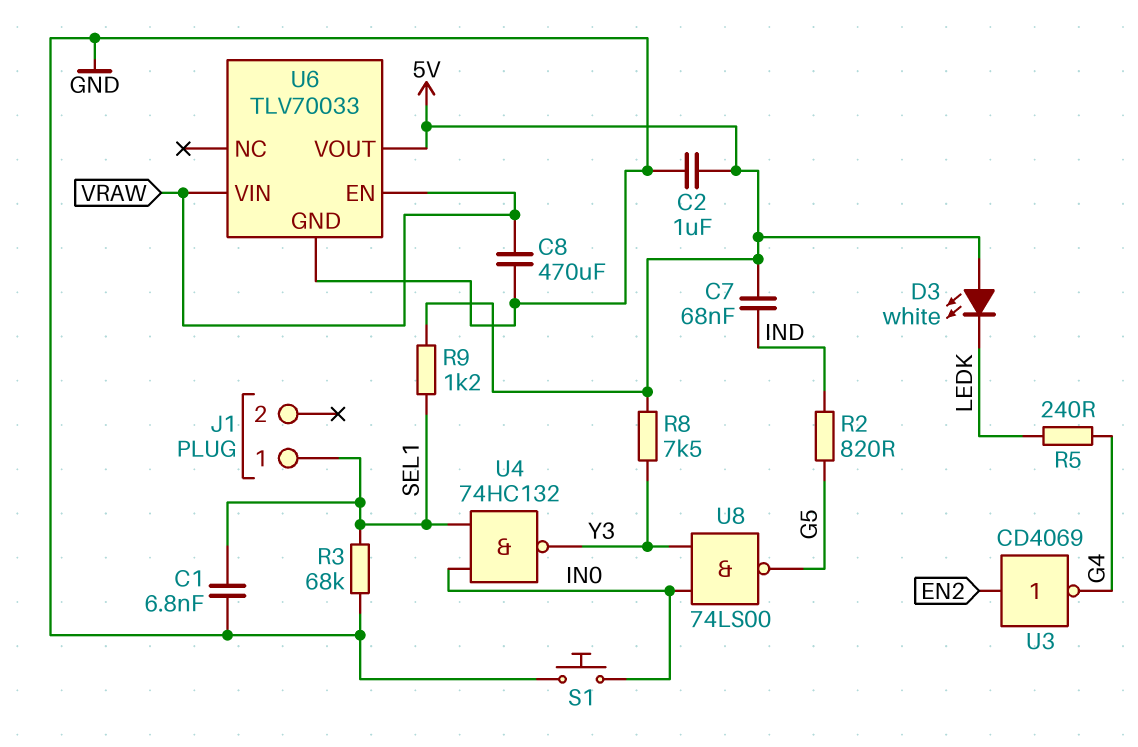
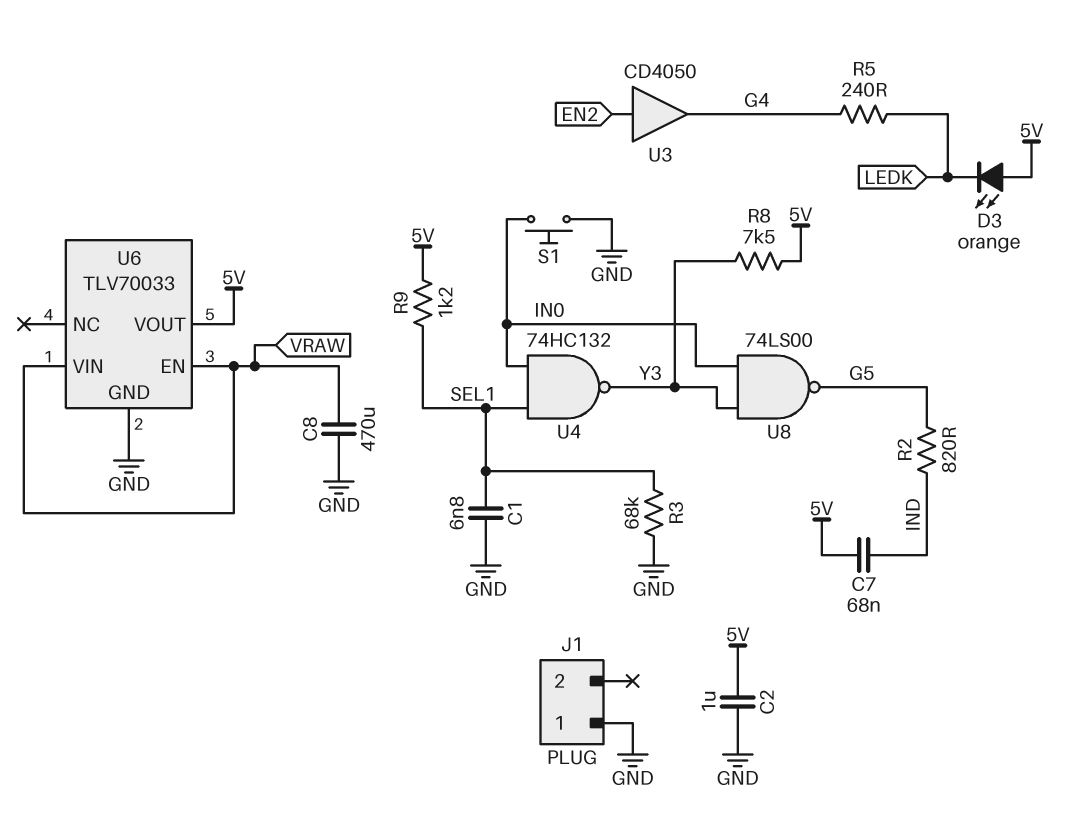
D3: LED white (A 5V, K LEDK) -> LED orange (A 5V, K LEDK)
J1 pin 1: SEL1 -> GND
U3: NOT CD4069 (in EN2, out G4) -> buffer CD4050 (in EN2, out G4)

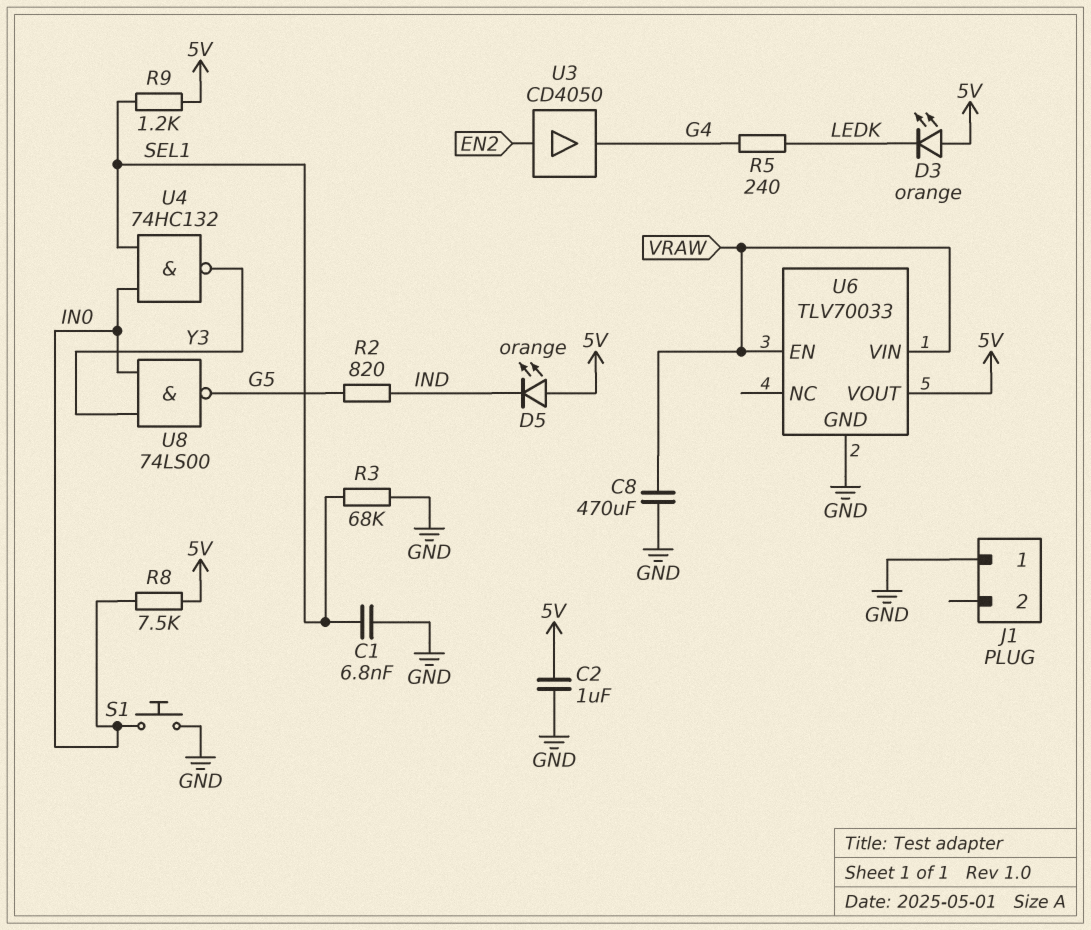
C7: 68nF (5V, IND) -> none
D5: none -> LED orange (A 5V, K IND)
R8: 7.5k (5V, Y3) -> 7.5k (5V, IN0)

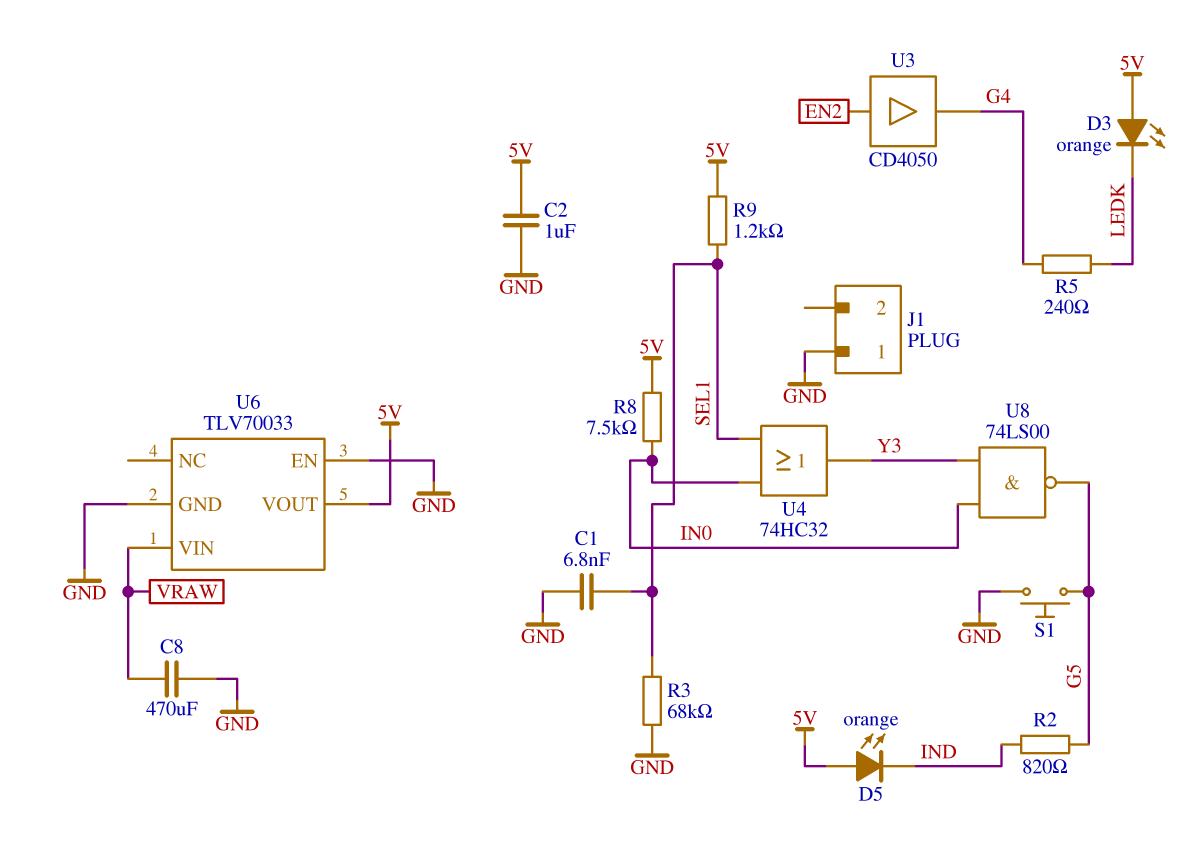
S1: button (GND, IN0) -> button (G5, GND)
U4: NAND 74HC132 (in IN0, in SEL1, out Y3) -> OR 74HC32 (in IN0, in SEL1, out Y3)
U6 pin EN: VRAW -> GND

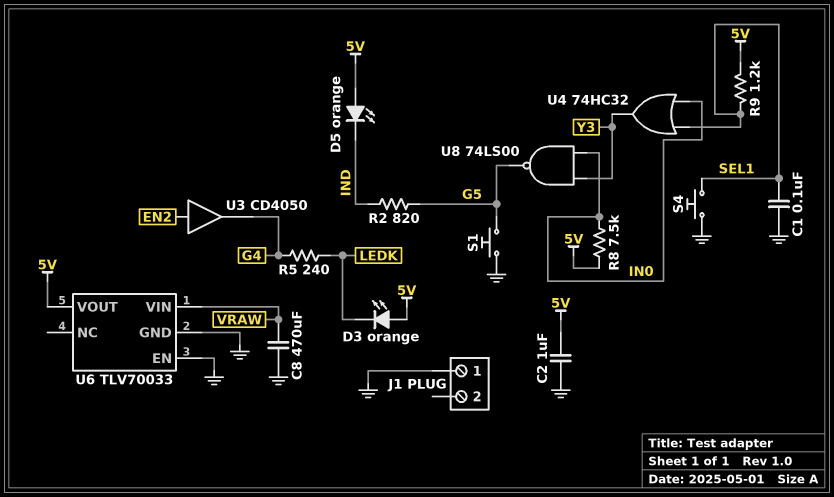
C1: 6.8nF (GND, SEL1) -> 100nF (GND, SEL1)
R3: 68k (GND, SEL1) -> none
S4: none -> button (GND, SEL1)

